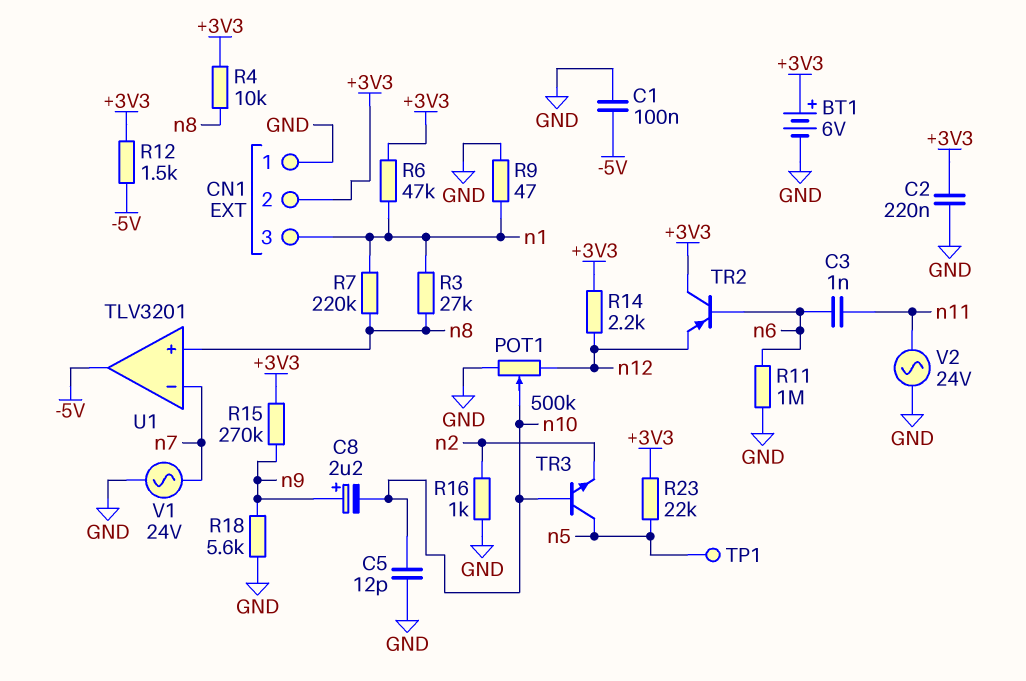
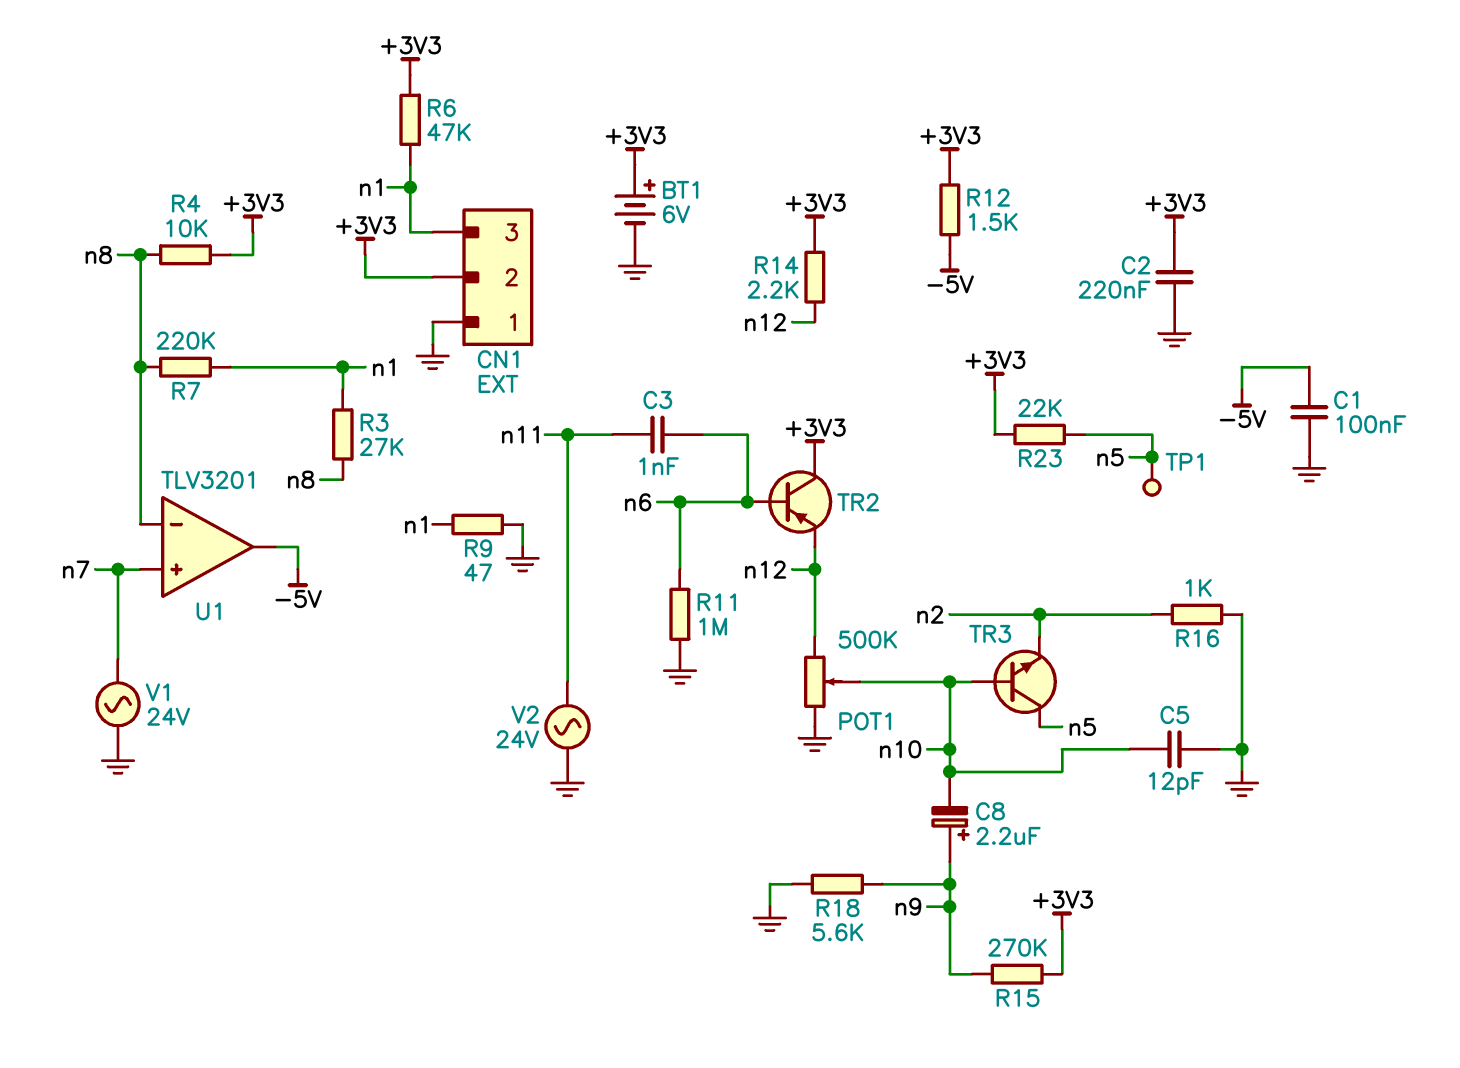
U1 pin in+: n8 -> n7
U1 pin in-: n7 -> n8

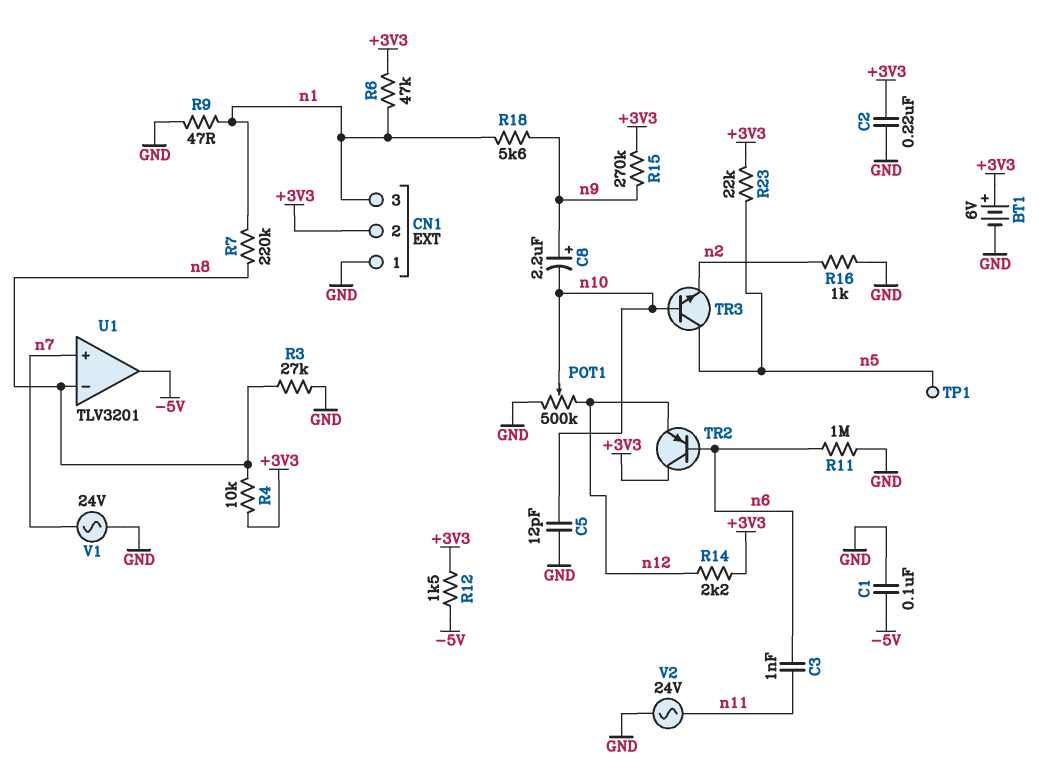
R3: 27k (n1, n8) -> 27k (GND, n8)
R18: 5.6k (GND, n9) -> 5.6k (n1, n9)

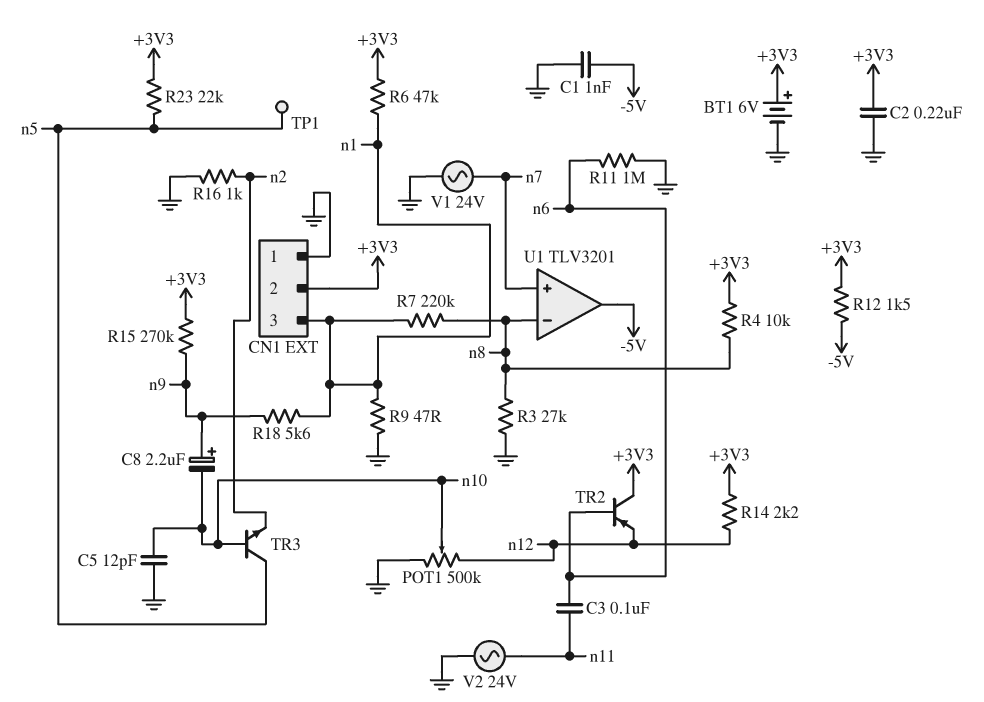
C1: 100nF (-5V, GND) -> 1nF (-5V, GND)
C3: 1nF (n6, n11) -> 100nF (n6, n11)

